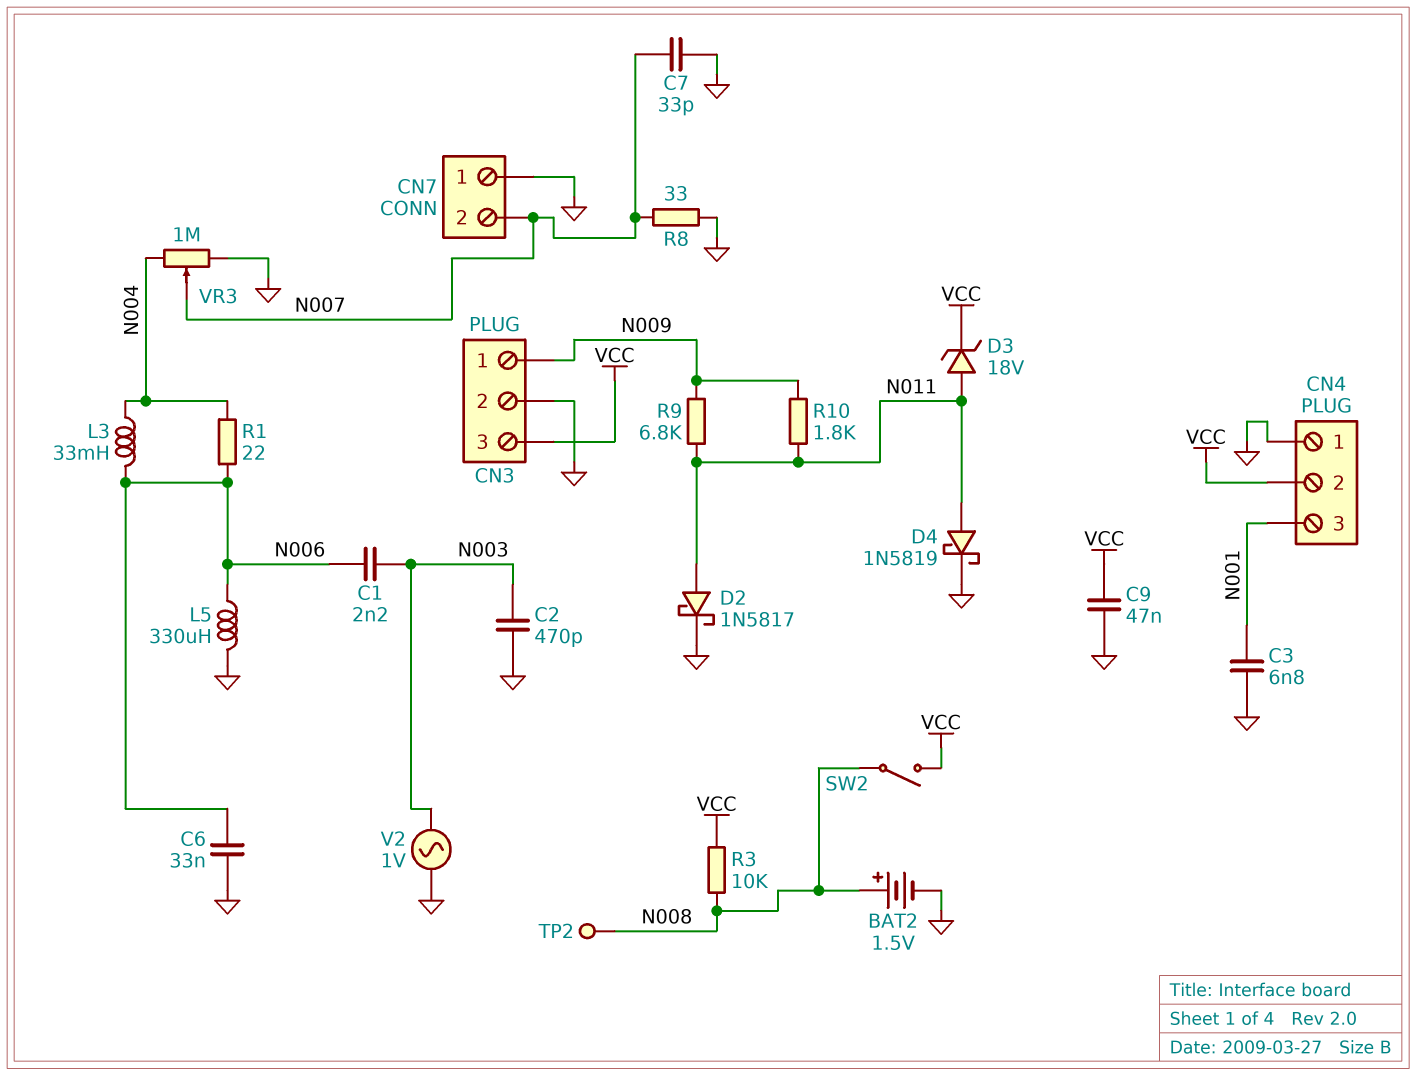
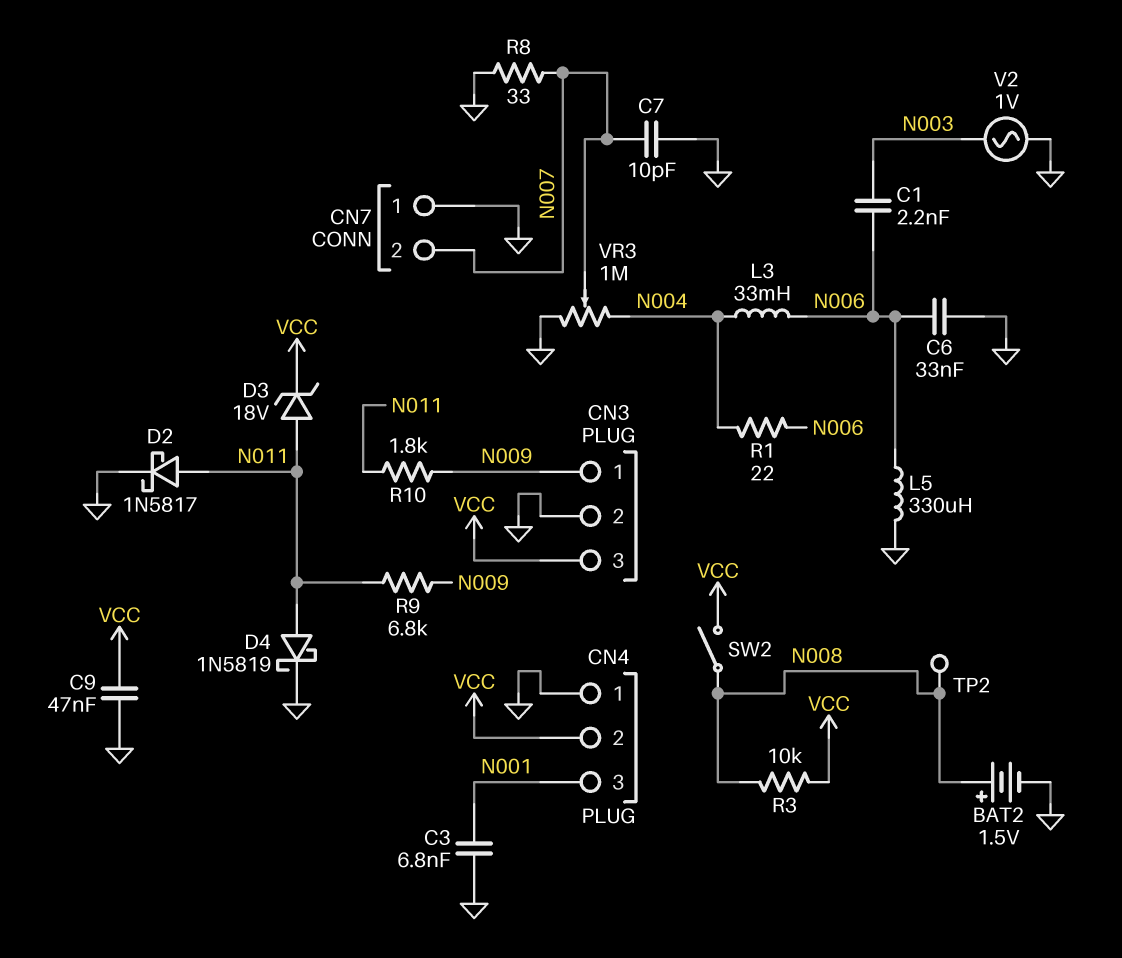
C2: 470pF (GND, N003) -> none
C7: 33pF (GND, N007) -> 10pF (GND, N007)

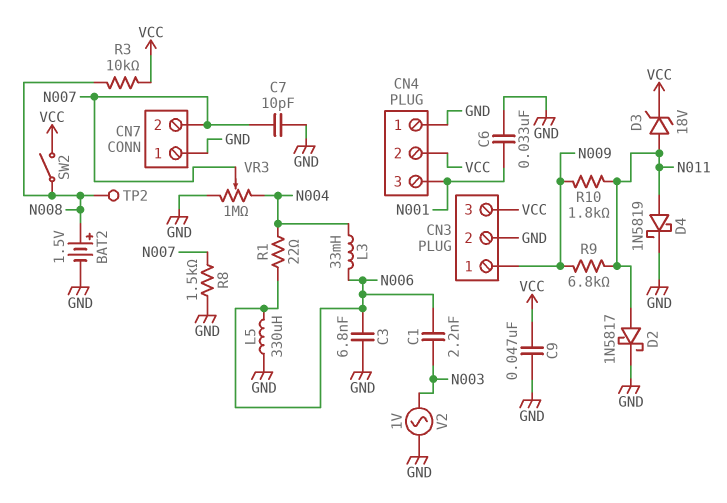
C3: 6.8nF (GND, N001) -> 6.8nF (GND, N006)
C6: 33nF (GND, N006) -> 33nF (GND, N001)
R8: 33 (GND, N007) -> 1.5k (GND, N007)

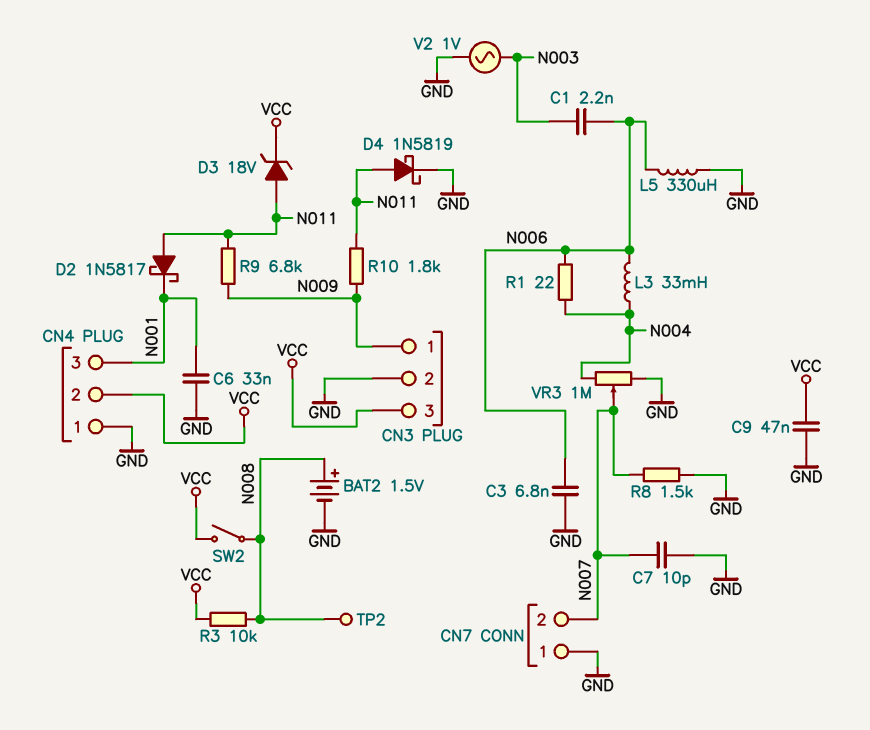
D2: schottky 1N5817 (A N011, K GND) -> schottky 1N5817 (A N011, K N001)

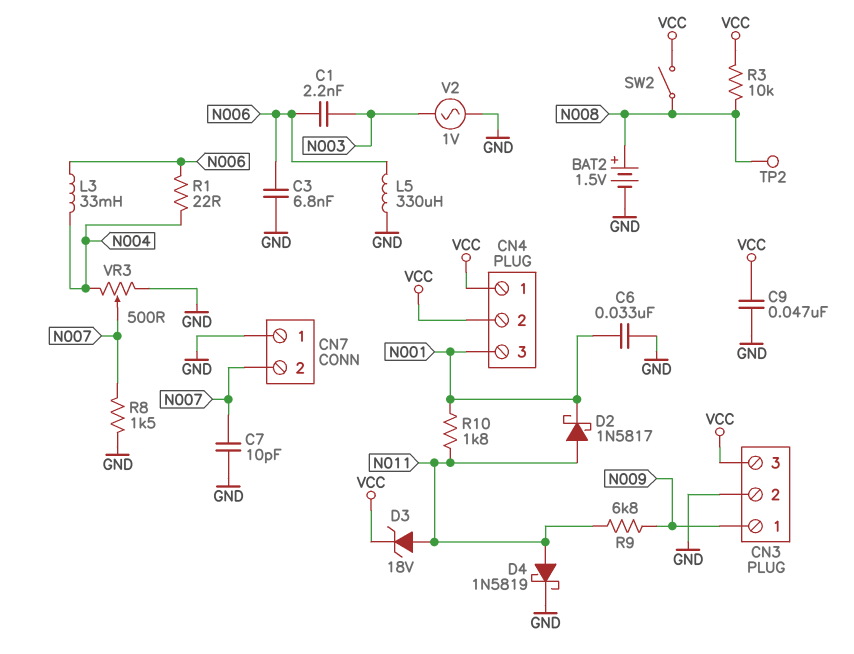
CN4 pin 1: GND -> VCC
R10: 1.8k (N009, N011) -> 1.8k (N001, N011)
VR3: 1M (GND, N004, wiper N007) -> 500 (GND, N004, wiper N007)

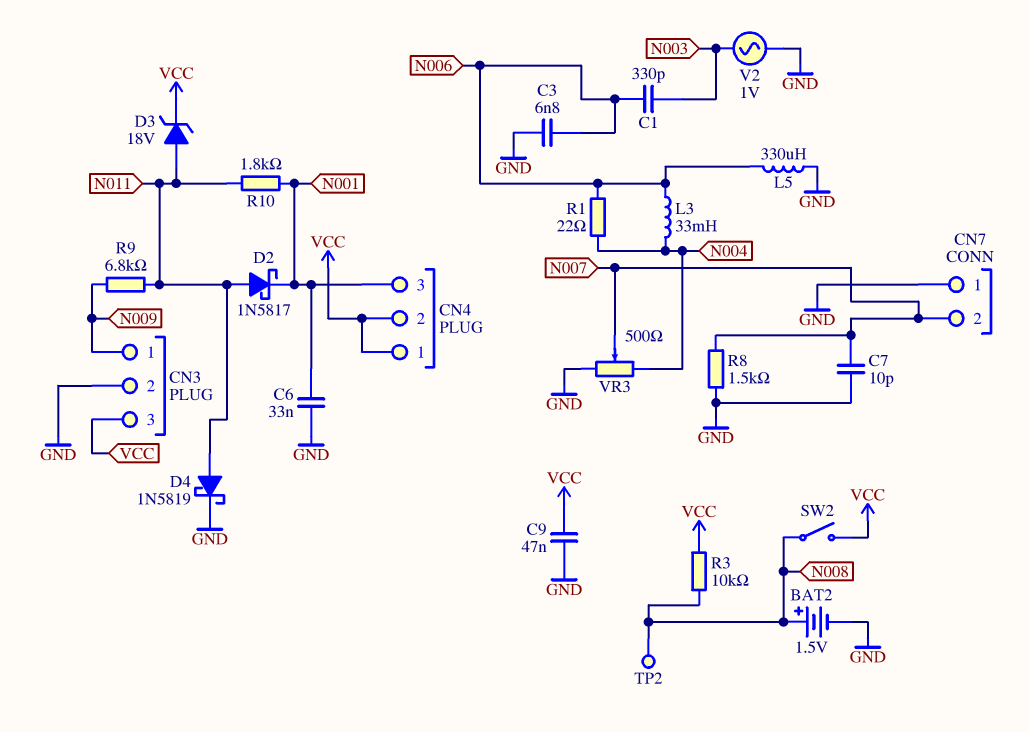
C1: 2.2nF (N003, N006) -> 330pF (N003, N006)

